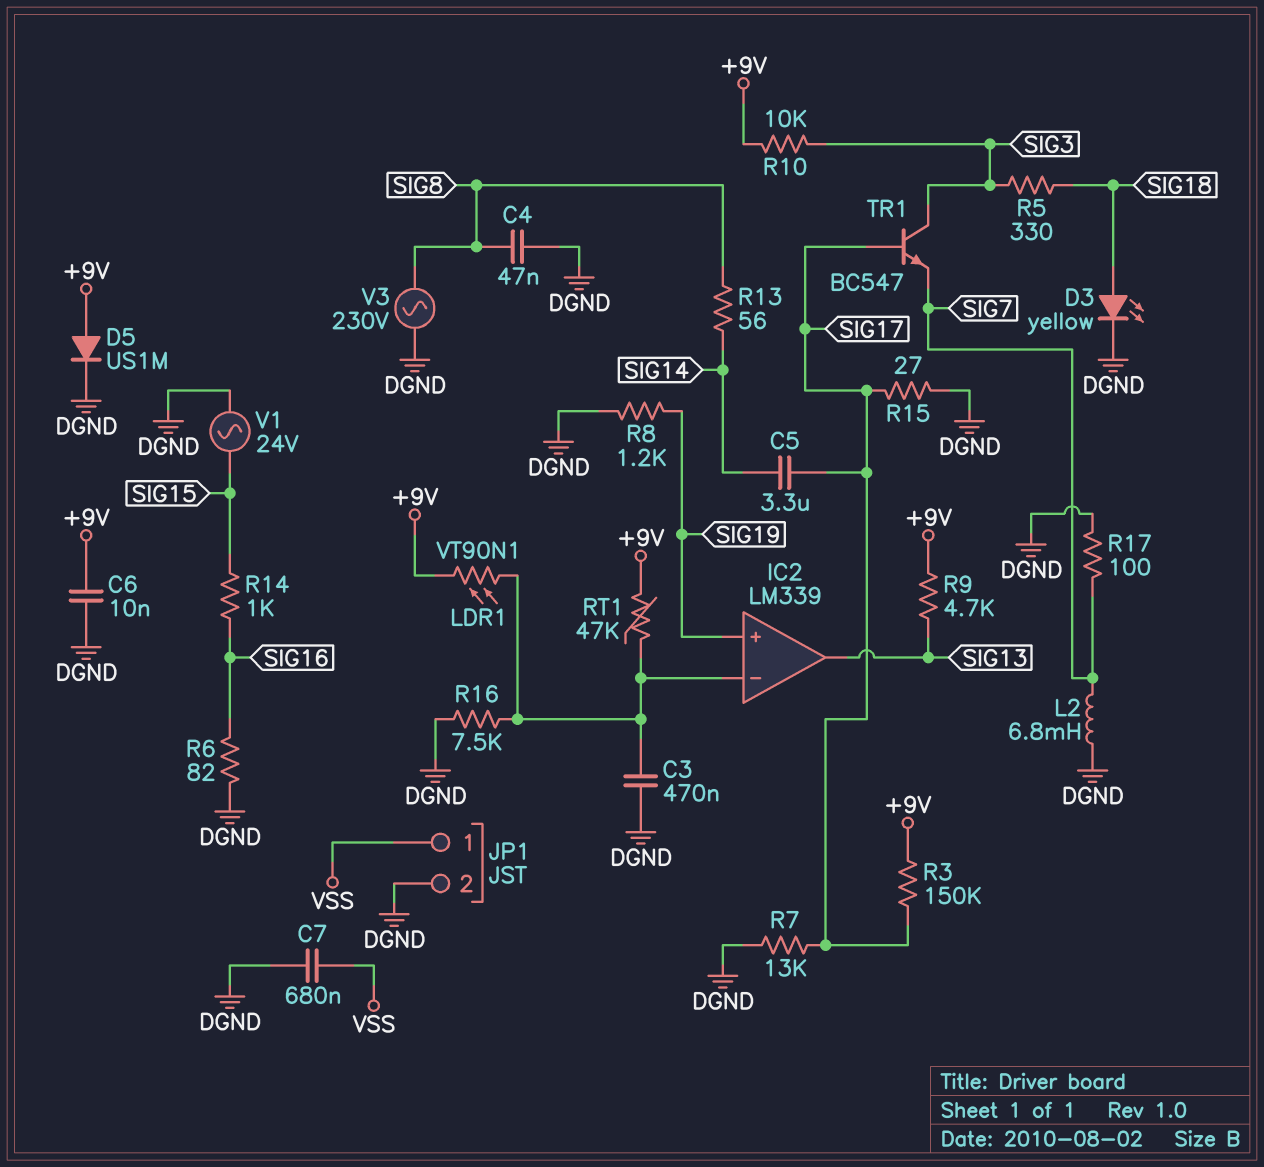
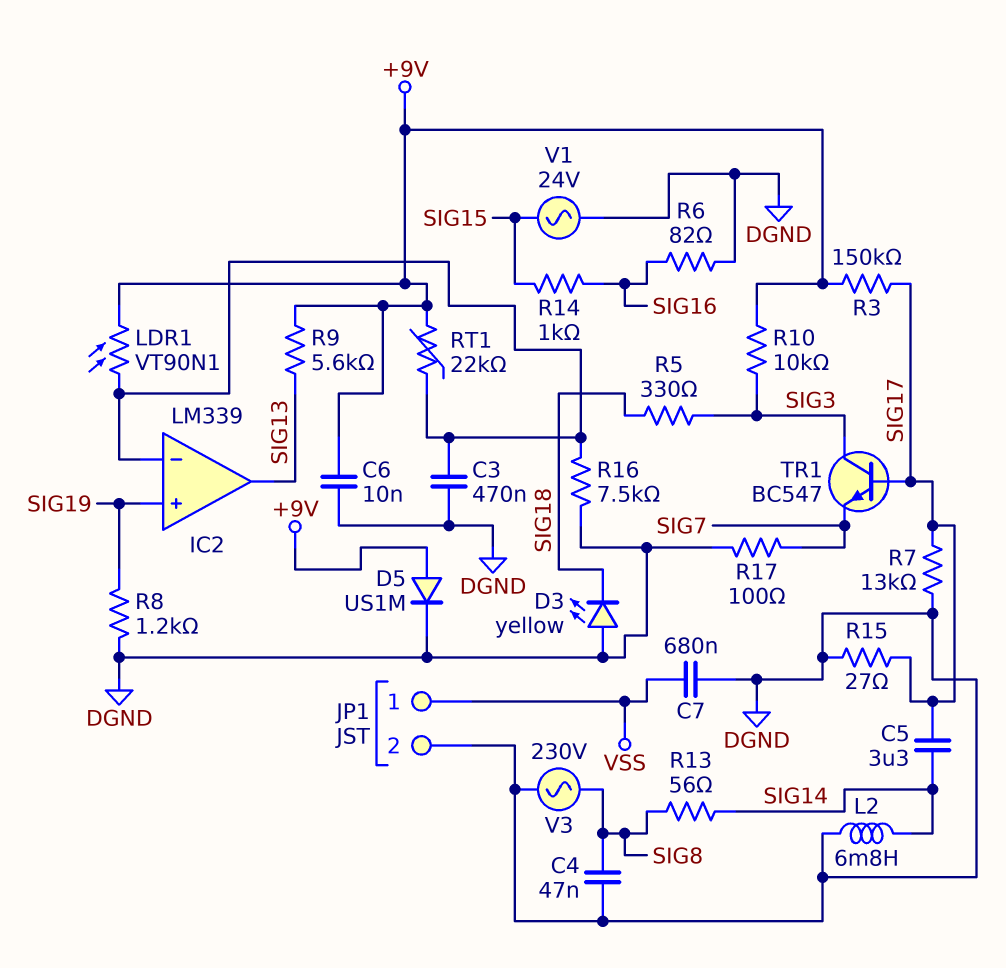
D3: LED yellow (A SIG18, K DGND) -> LED yellow (A DGND, K SIG18)
L2: 6.8mH (DGND, SIG7) -> 6.8mH (DGND, SIG14)
R9: 4.7k (+9V, SIG13) -> 5.6k (+9V, SIG13)
RT1: 47k (+9V, IC2/in-) -> 22k (+9V, IC2/in-)

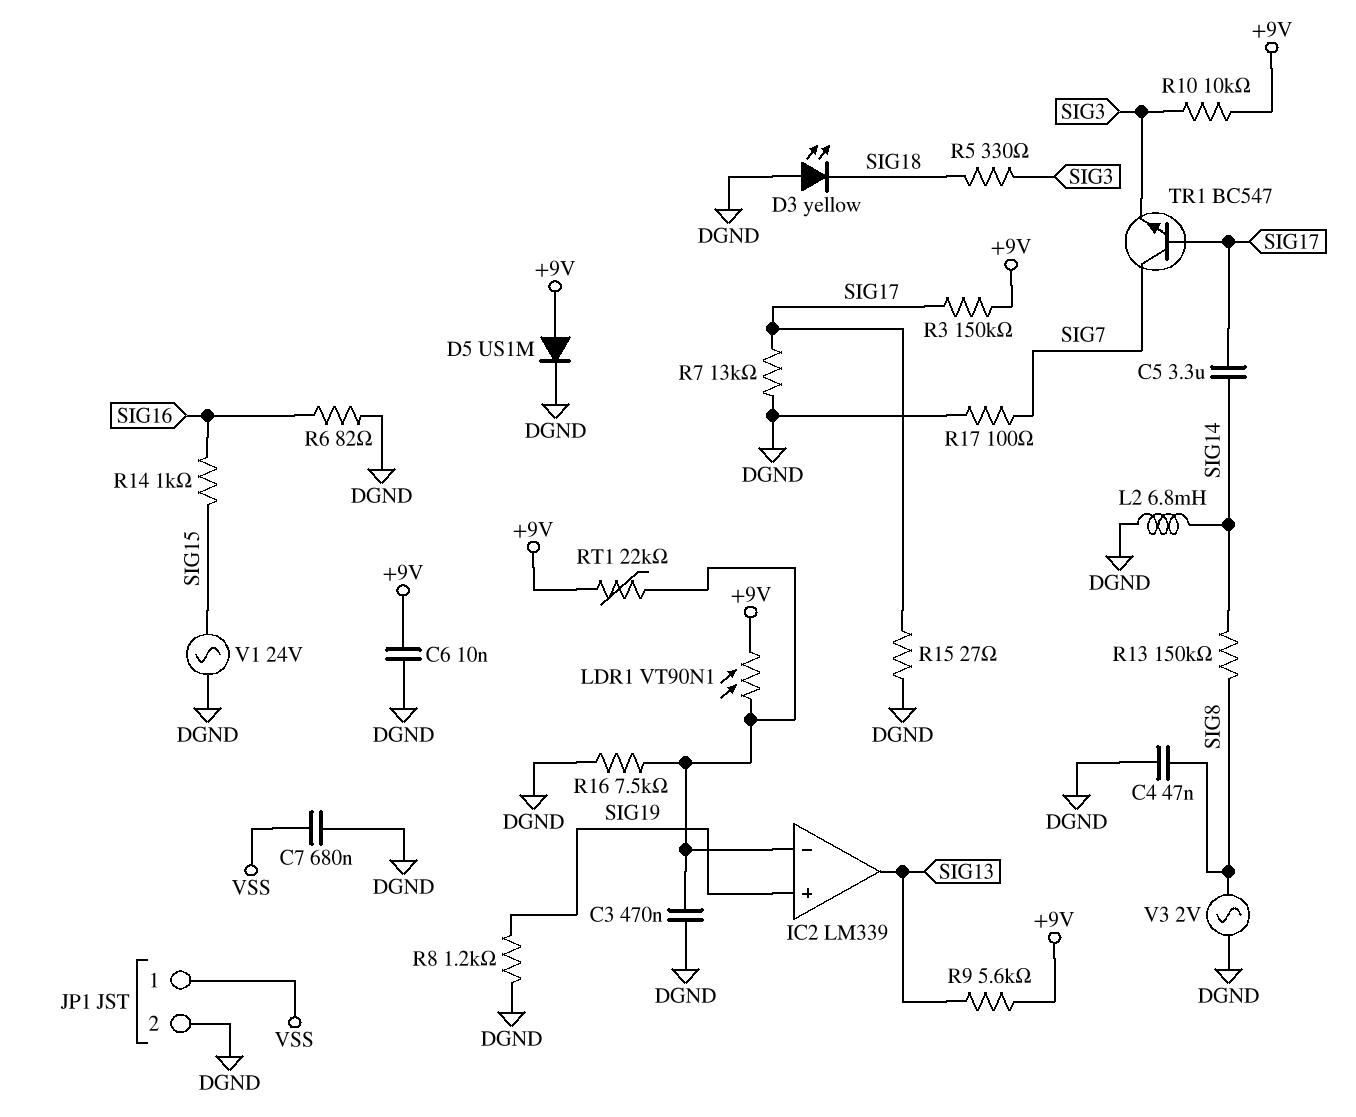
R13: 56 (SIG8, SIG14) -> 150k (SIG8, SIG14)
TR1: NPN BC547 (B SIG17, C SIG3, E SIG7) -> NPN BC547 (B SIG17, C SIG7, E SIG3)
V3: AC 230V (DGND, SIG8) -> AC 2V (DGND, SIG8)

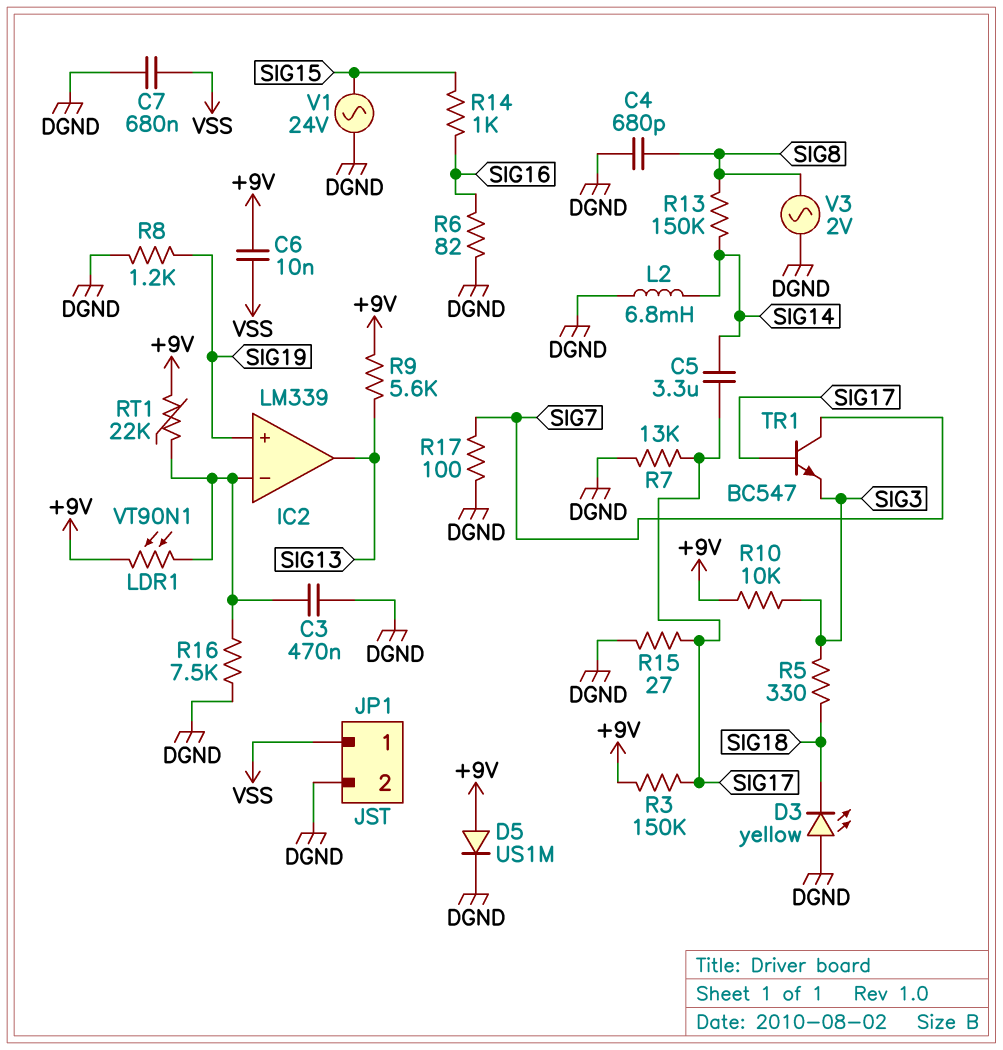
C4: 47nF (DGND, SIG8) -> 680pF (DGND, SIG8)
C6: 10nF (+9V, DGND) -> 10nF (+9V, VSS)

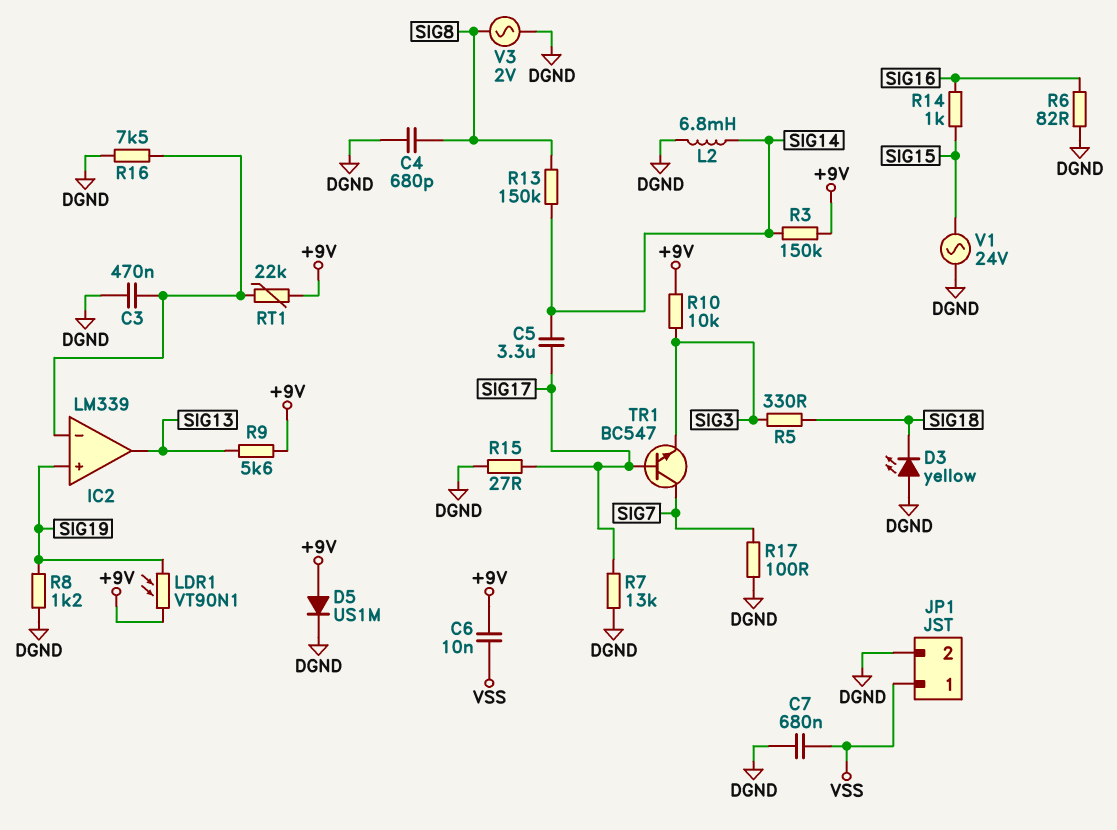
LDR1: VT90N1 (+9V, IC2/in-) -> VT90N1 (+9V, SIG19)
R3: 150k (+9V, SIG17) -> 150k (+9V, SIG14)

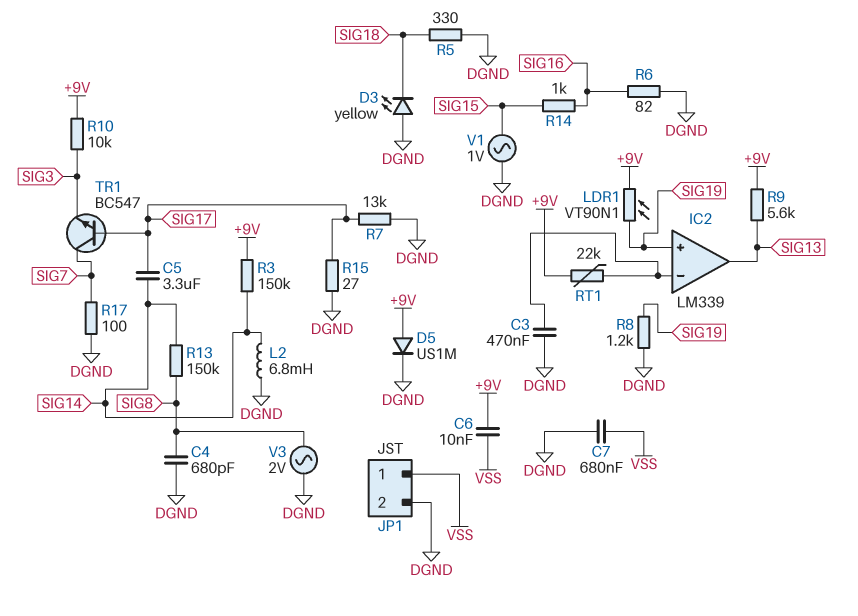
R5: 330 (SIG3, SIG18) -> 330 (DGND, SIG18)
R16: 7.5k (DGND, IC2/in-) -> none
V1: AC 24V (DGND, SIG15) -> AC 1V (DGND, SIG15)

